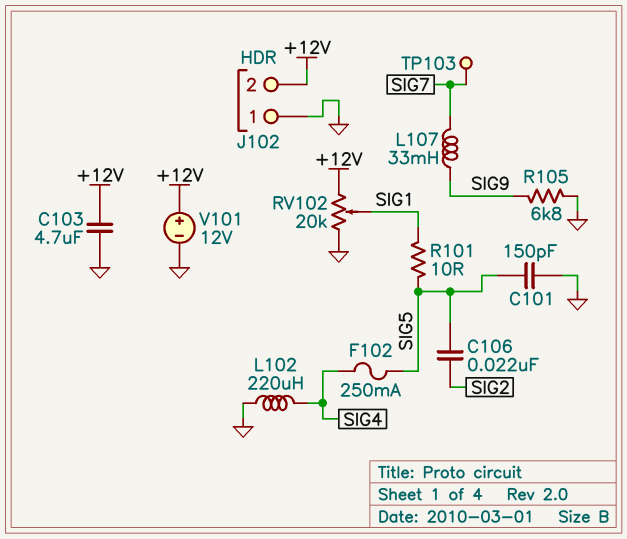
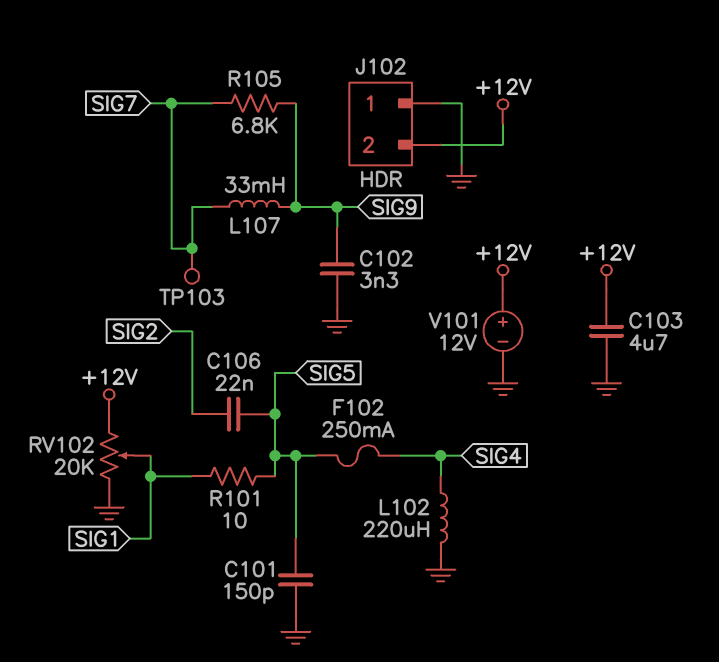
C102: none -> 3.3nF (GND, SIG9)
R105: 6.8k (GND, SIG9) -> 6.8k (SIG7, SIG9)

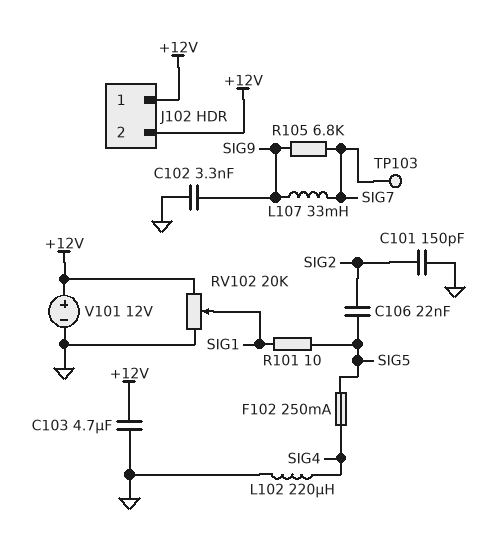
C101: 150pF (GND, SIG5) -> 150pF (GND, SIG2)
J102 pin 1: GND -> +12V

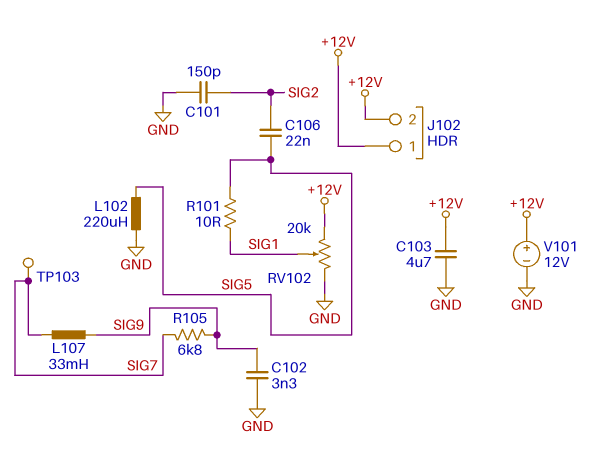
F102: 250mA (SIG4, SIG5) -> none
L102: 220uH (GND, SIG4) -> 220uH (GND, SIG5)

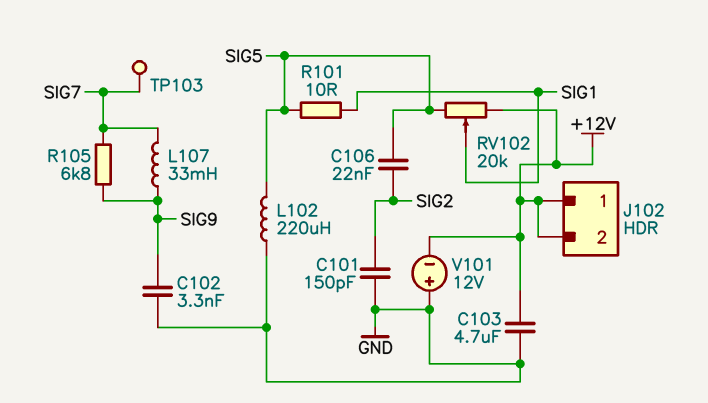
RV102: 20k (+12V, GND, wiper SIG1) -> 20k (+12V, SIG5, wiper SIG1)
V101: 12V (plus +12V, minus GND) -> 12V (plus GND, minus +12V)

